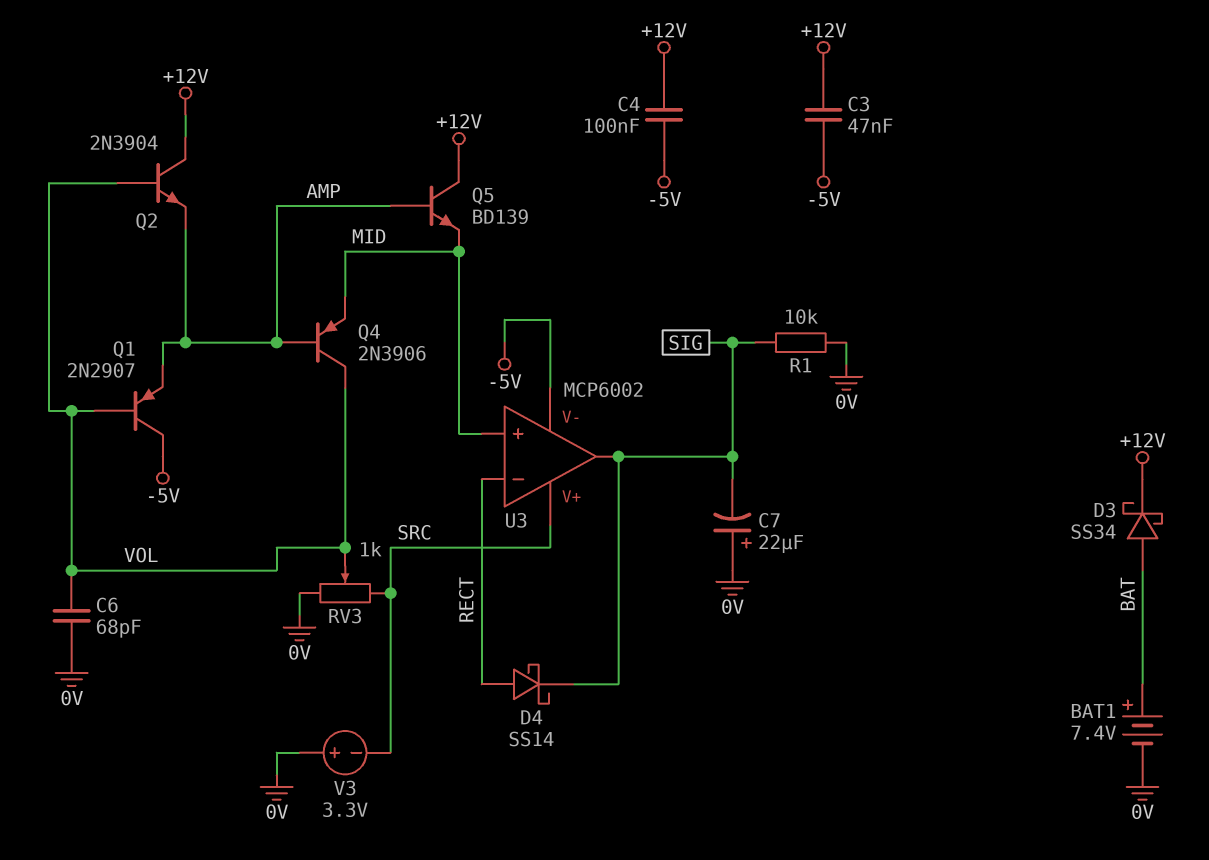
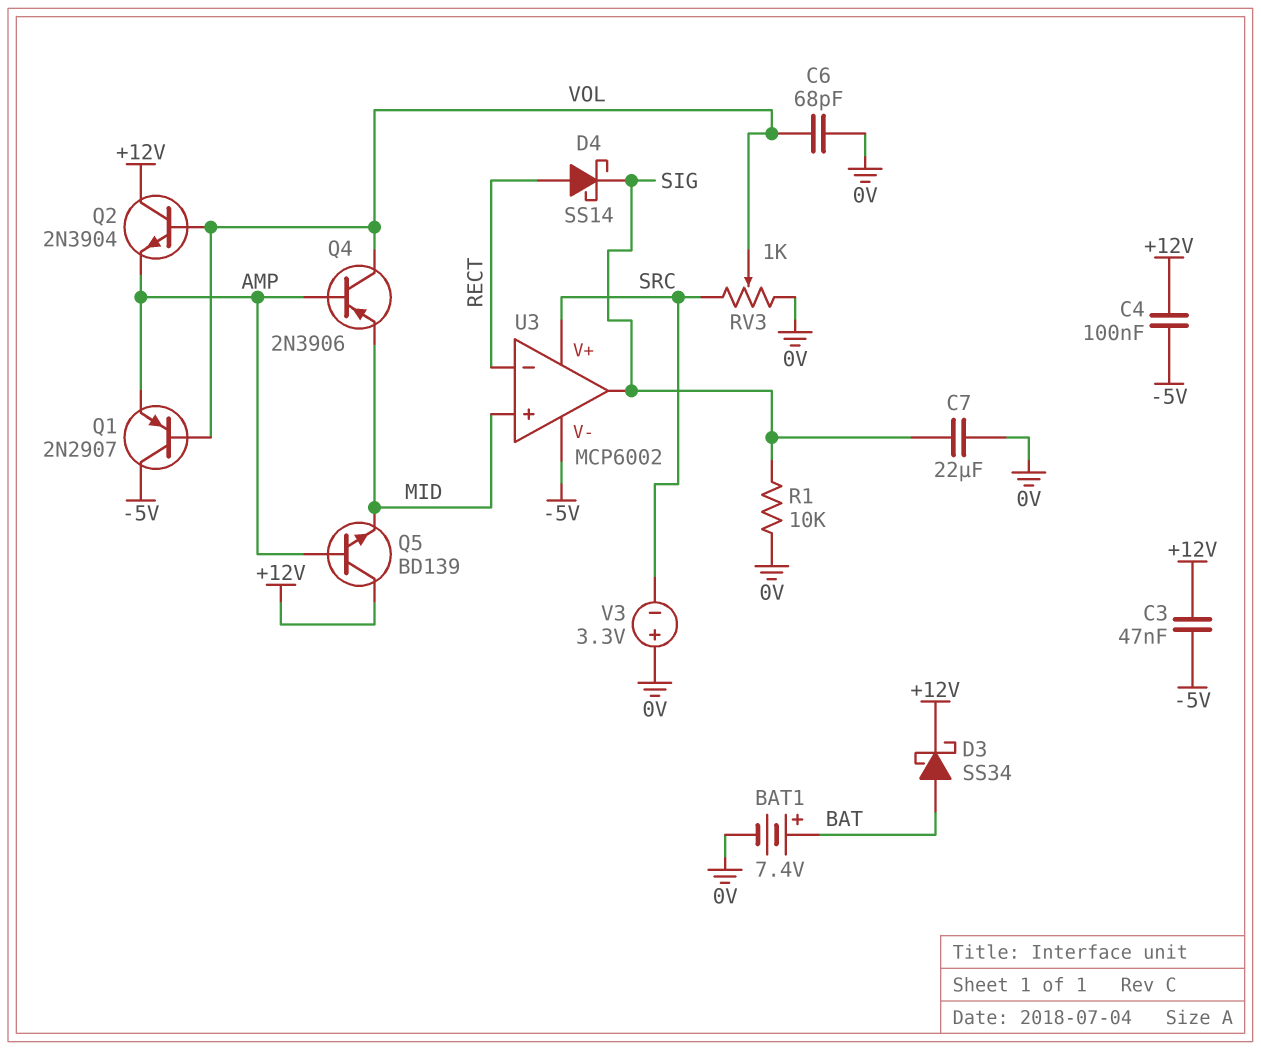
C7: 22uF (plus 0V, minus SIG) -> 22uF (0V, SIG)

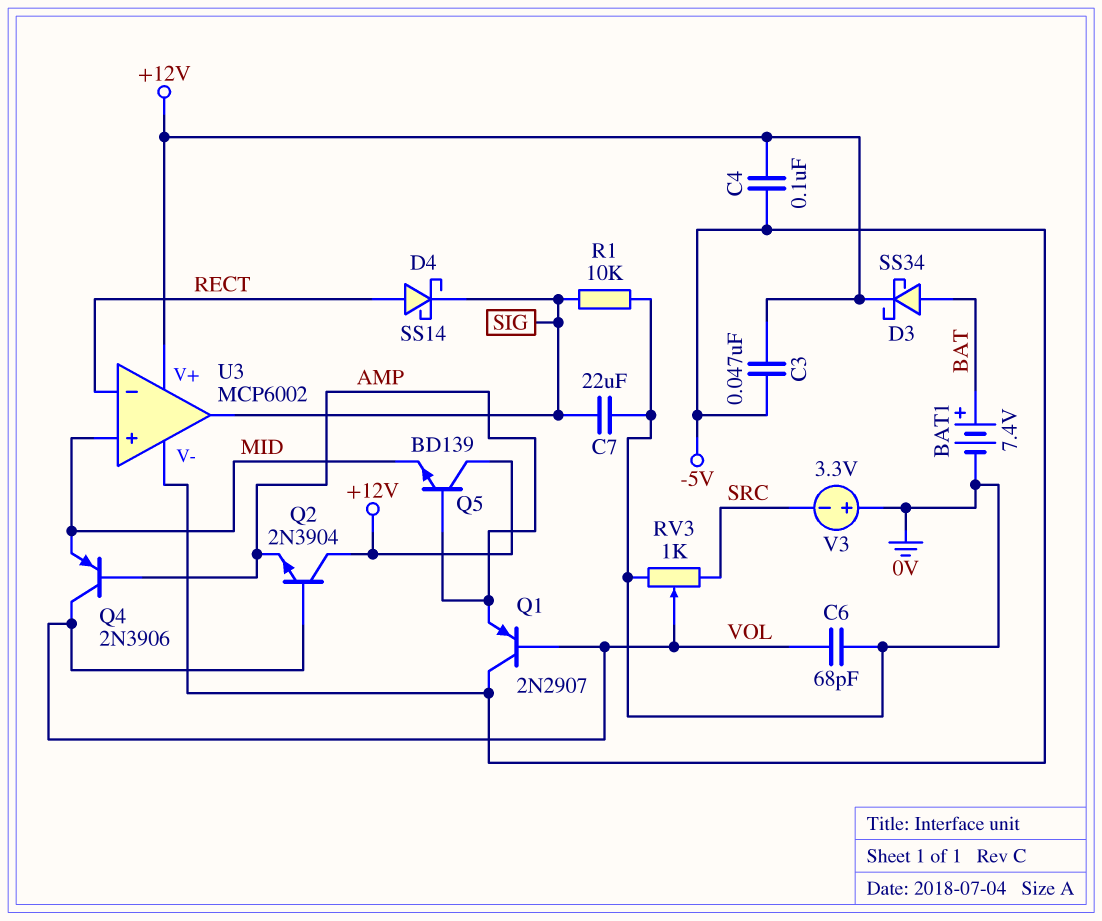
U3 pin V+: SRC -> +12V

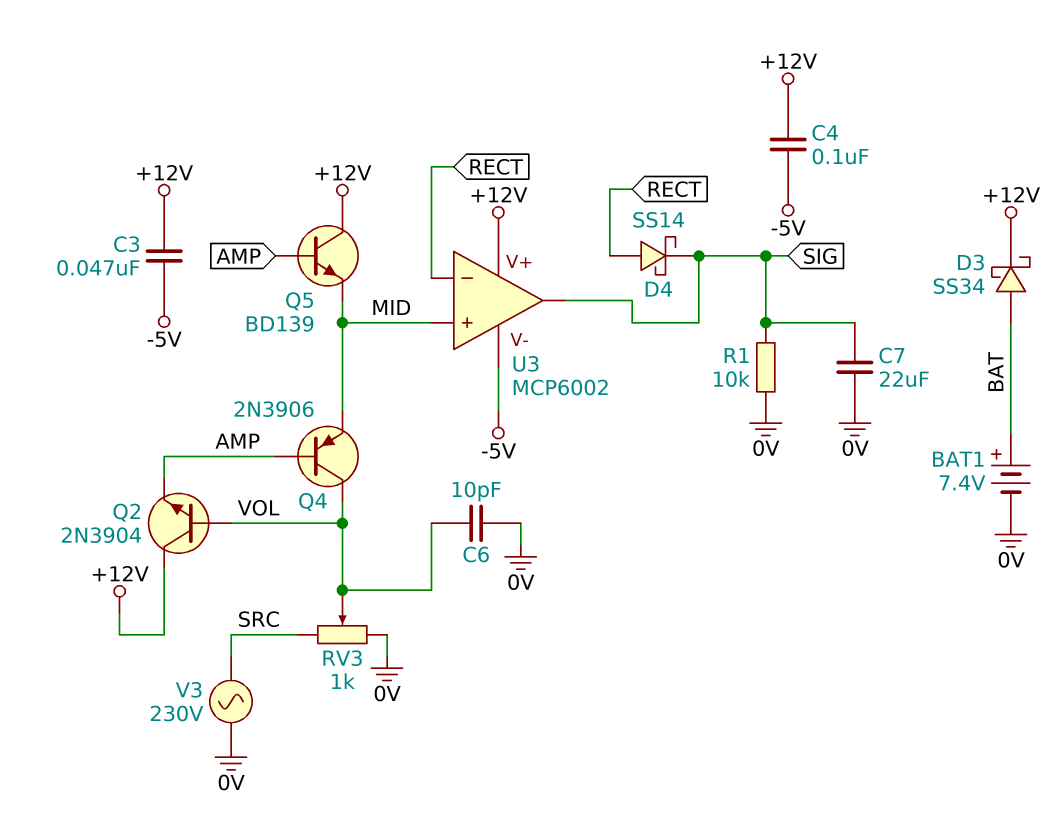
C6: 68pF (0V, VOL) -> 10pF (0V, VOL)
Q1: PNP 2N2907 (B VOL, C -5V, E AMP) -> none
V3: 3.3V (plus 0V, minus SRC) -> AC 230V (0V, SRC)

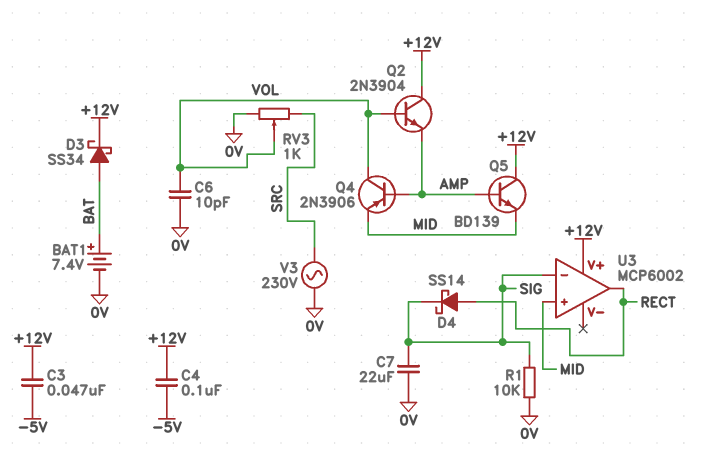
U3 pin V-: -5V -> none
U3 pin in-: RECT -> SIG
U3 pin out: SIG -> RECT

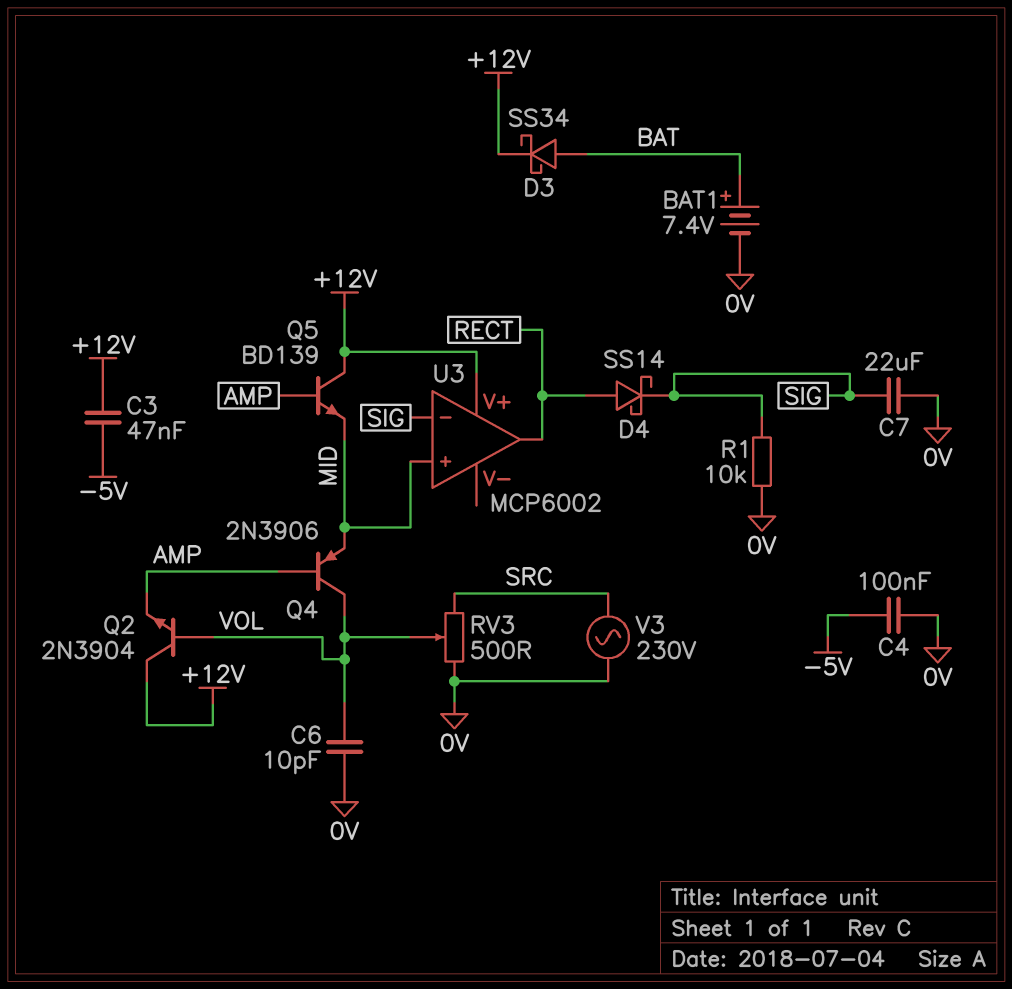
C4: 100nF (+12V, -5V) -> 100nF (-5V, 0V)
RV3: 1k (0V, SRC, wiper VOL) -> 500 (0V, SRC, wiper VOL)

